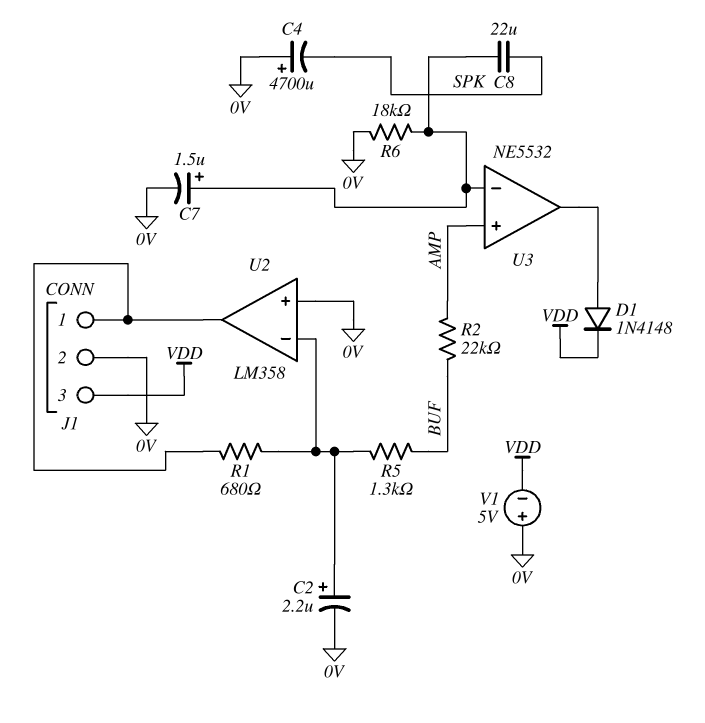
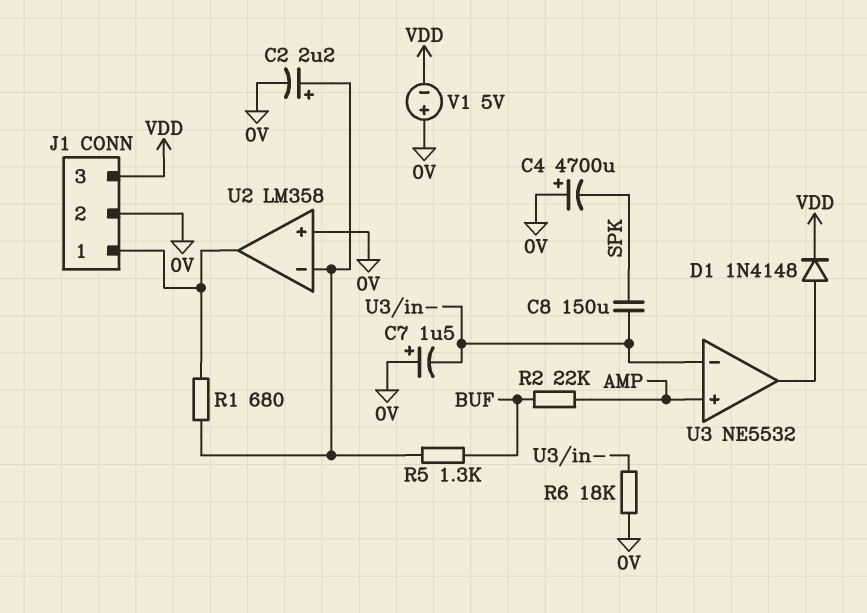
C7: 1.5uF (plus U3/in-, minus 0V) -> 1.5uF (plus 0V, minus U3/in-)
C8: 22uF (SPK, U3/in-) -> 150uF (SPK, U3/in-)

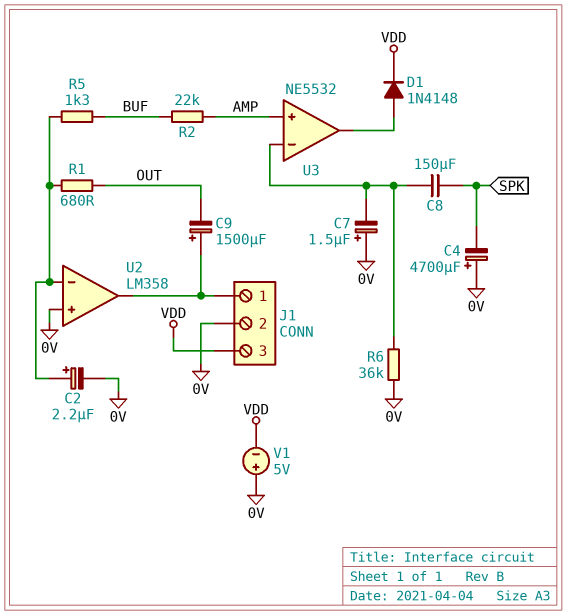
C9: none -> 1500uF (plus J1/1, minus OUT)
R1: 680 (J1/1, U2/in-) -> 680 (OUT, U2/in-)
R6: 18k (0V, U3/in-) -> 36k (0V, U3/in-)

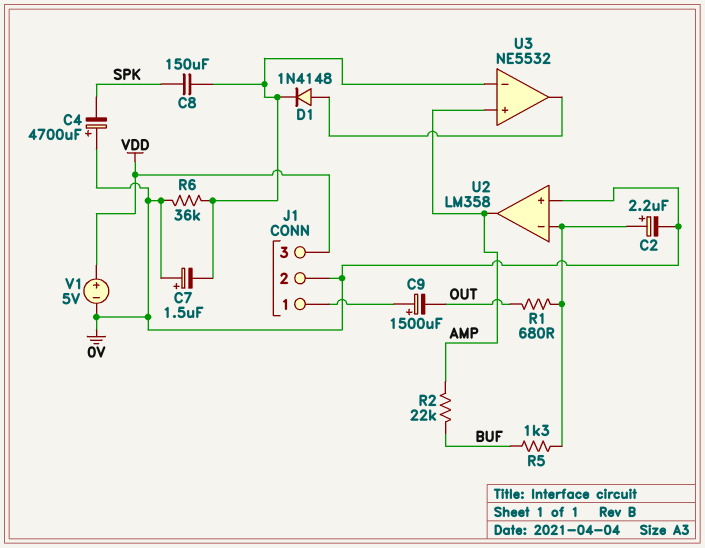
D1: diode 1N4148 (A U3/out, K VDD) -> diode 1N4148 (A U3/out, K U3/in-)
U2 pin out: J1/1 -> AMP
V1: 5V (plus 0V, minus VDD) -> 5V (plus VDD, minus 0V)

